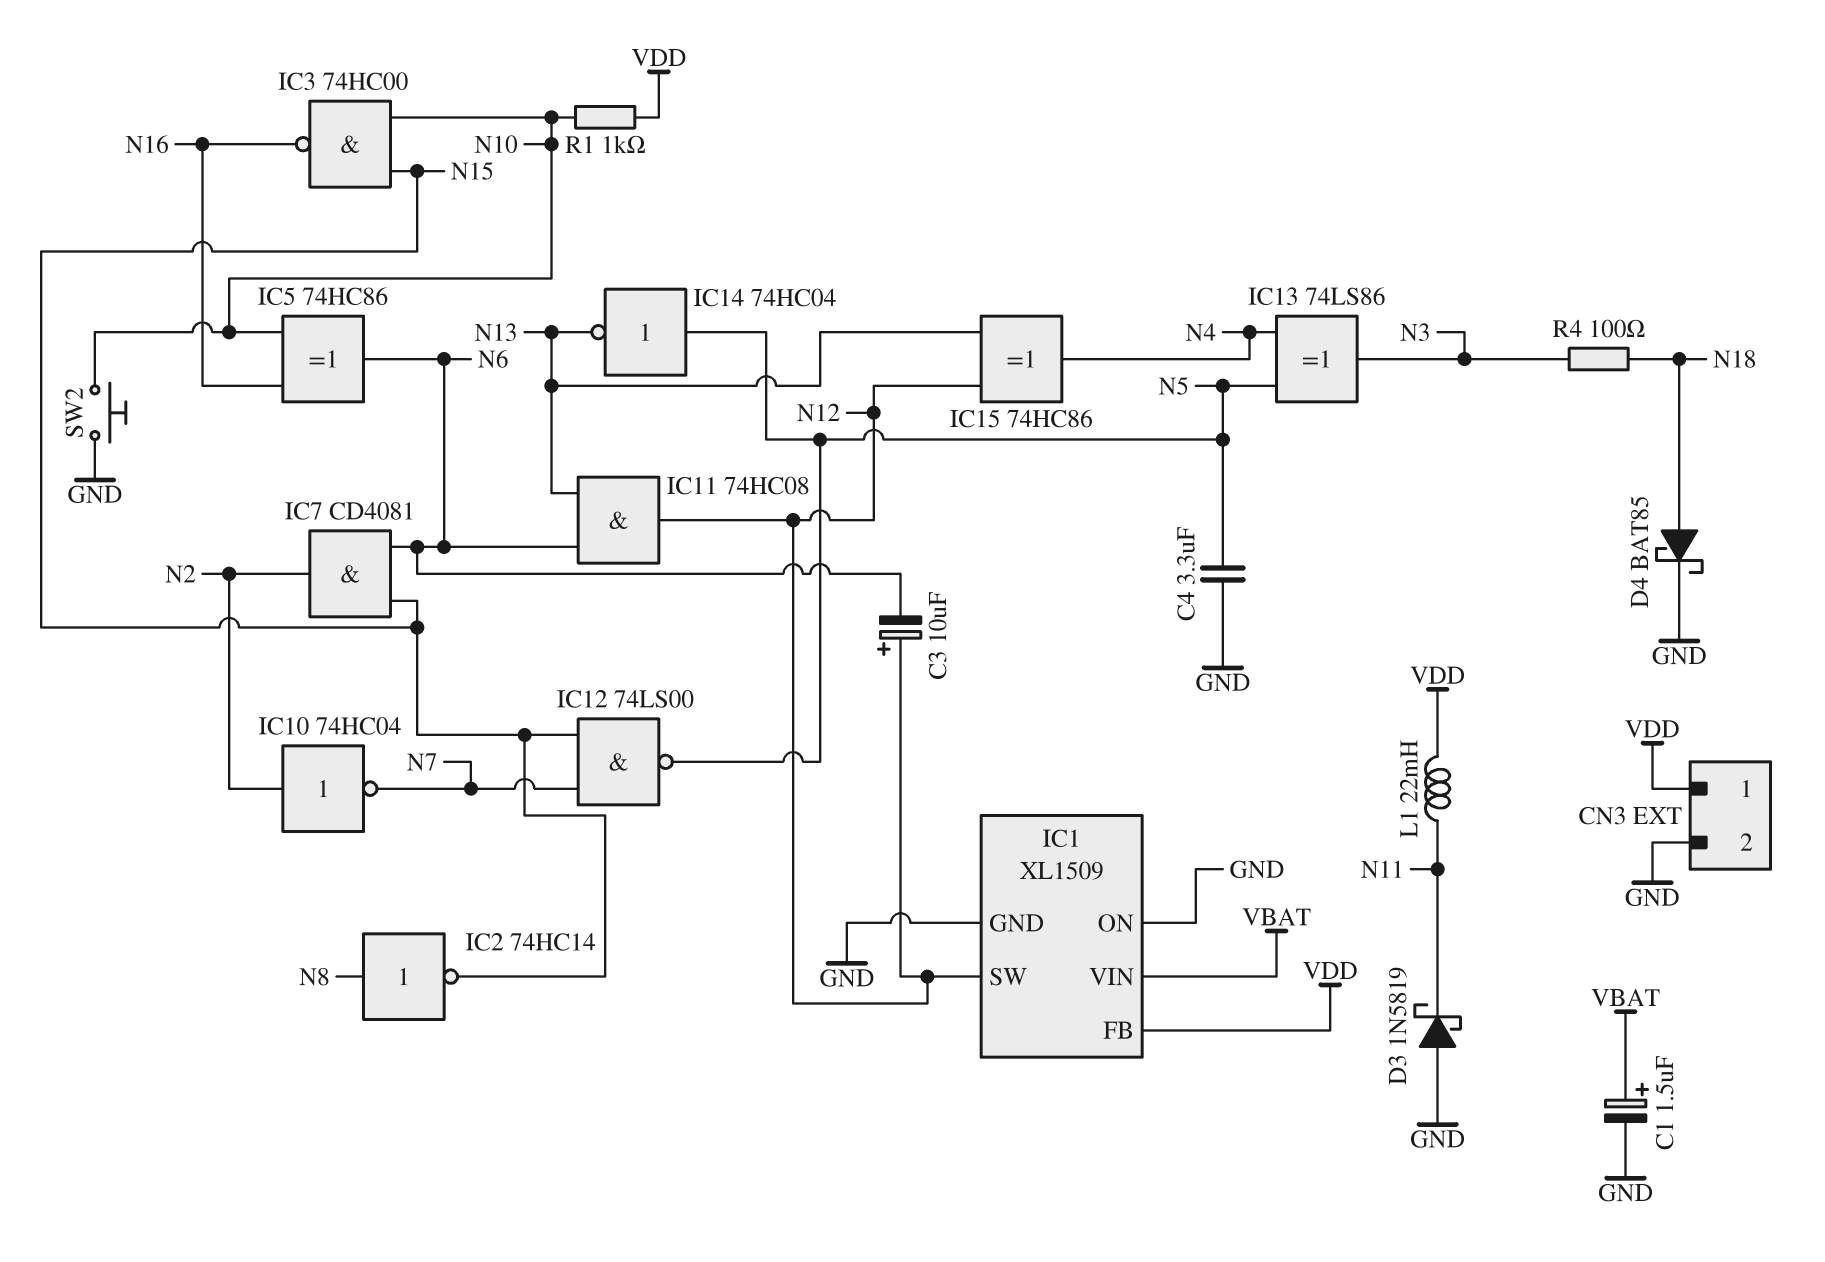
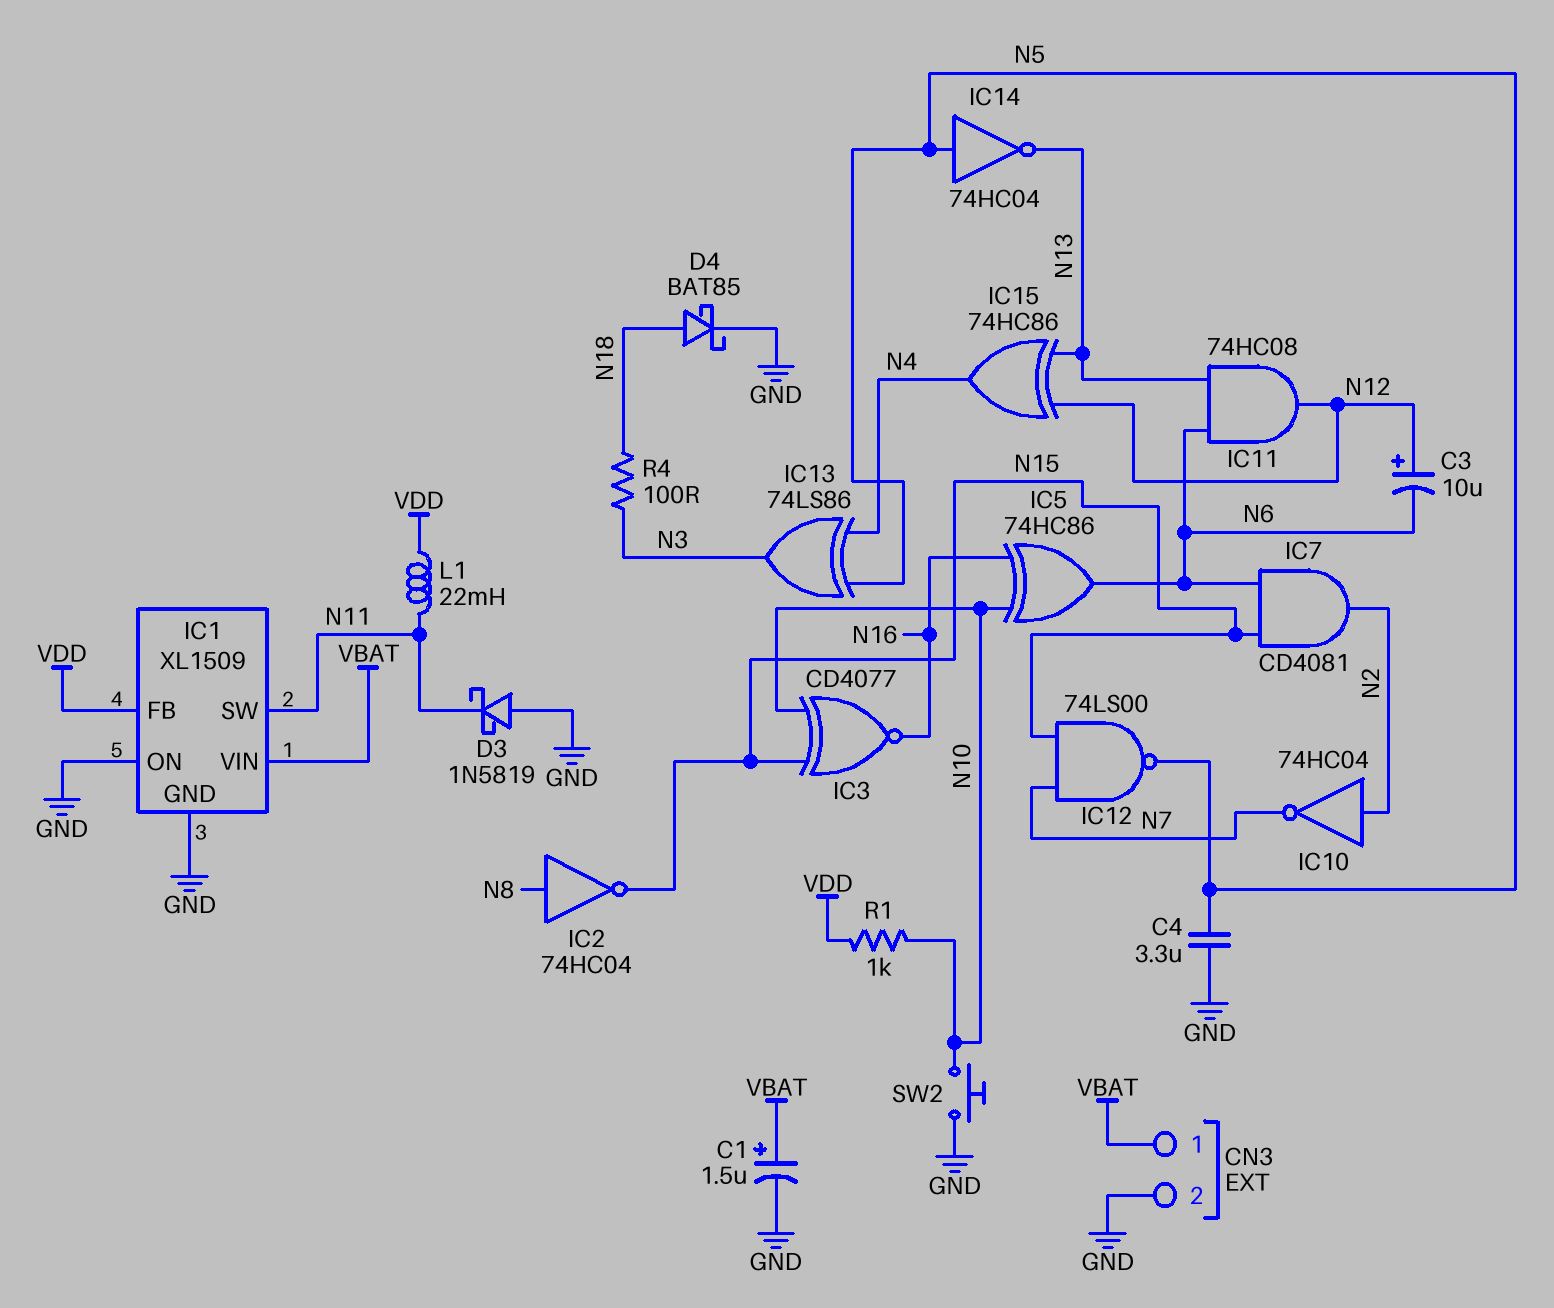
CN3 pin 1: VDD -> VBAT
IC1 pin SW: N12 -> N11
IC2: NOT 74HC14 (in N8, out N15) -> NOT 74HC04 (in N8, out N15)
IC3: NAND 74HC00 (in N10, in N15, out N16) -> XNOR CD4077 (in N10, in N15, out N16)

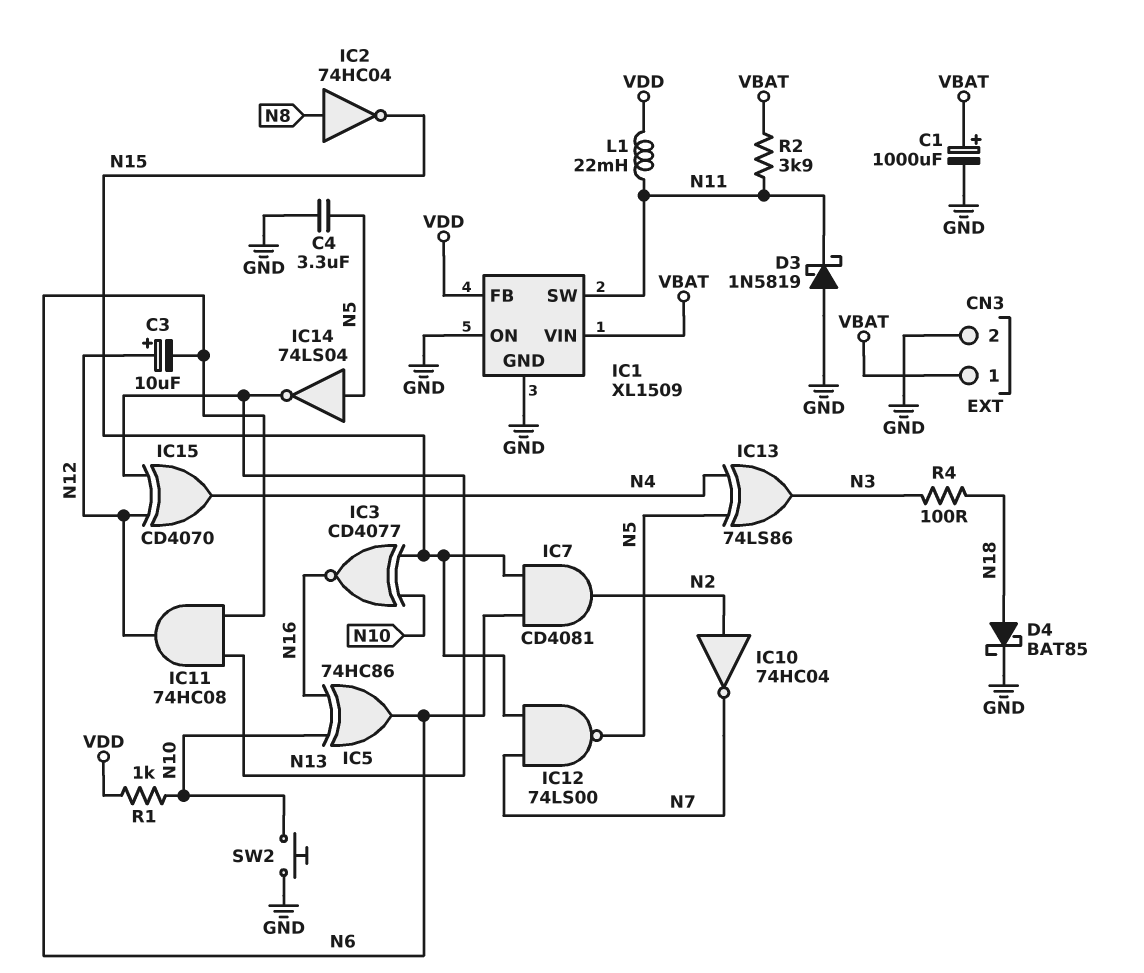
C1: 1.5uF (plus VBAT, minus GND) -> 1000uF (plus VBAT, minus GND)
IC14: NOT 74HC04 (in N5, out N13) -> NOT 74LS04 (in N5, out N13)
IC15: XOR 74HC86 (in N12, in N13, out N4) -> XOR CD4070 (in N12, in N13, out N4)
R2: none -> 3.9k (N11, VBAT)

